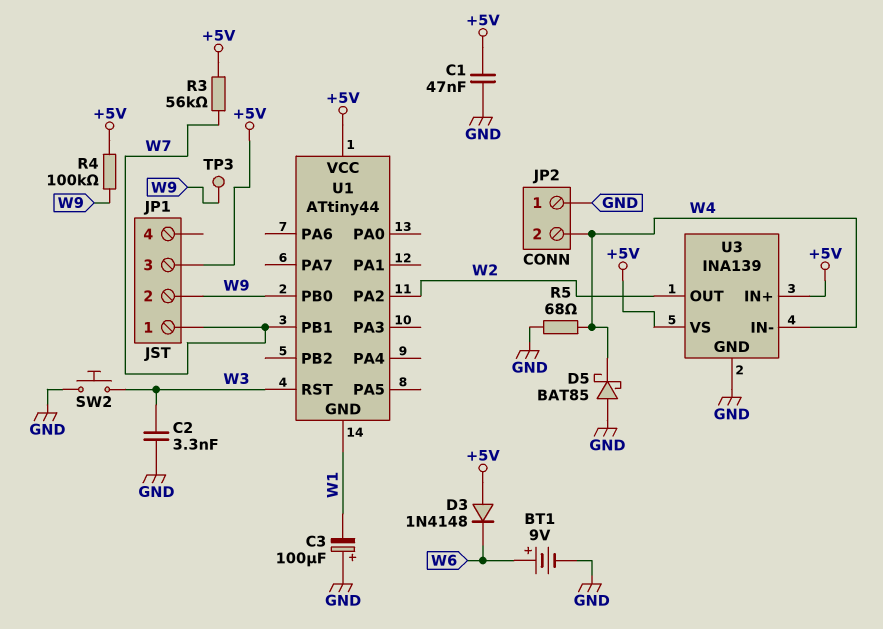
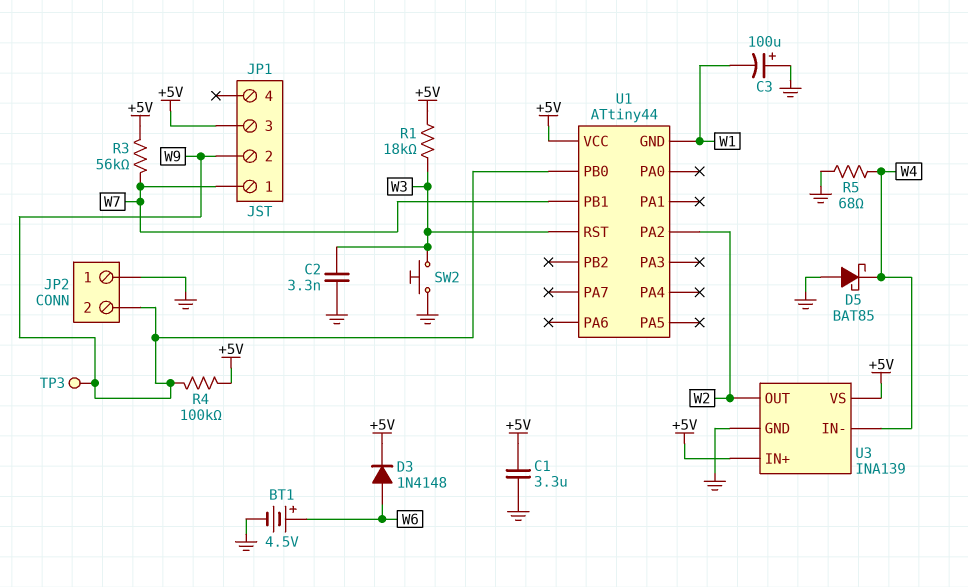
BT1: 9V (plus W6, minus GND) -> 4.5V (plus W6, minus GND)
C1: 47nF (+5V, GND) -> 3.3uF (+5V, GND)
D3: diode 1N4148 (A +5V, K W6) -> diode 1N4148 (A W6, K +5V)
JP2 pin 2: W4 -> W9
R1: none -> 18k (+5V, W3)

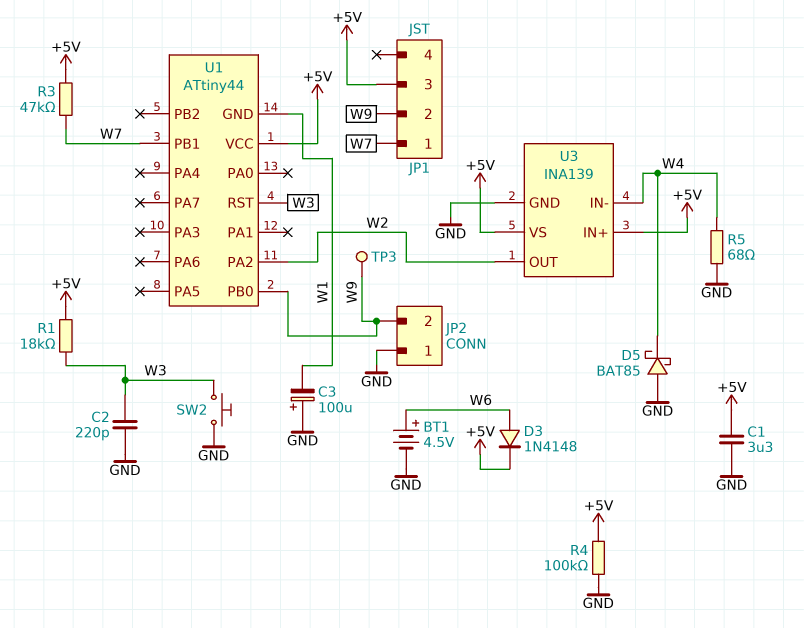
C2: 3.3nF (GND, W3) -> 220pF (GND, W3)
R3: 56k (+5V, W7) -> 47k (+5V, W7)
R4: 100k (+5V, W9) -> 100k (+5V, GND)

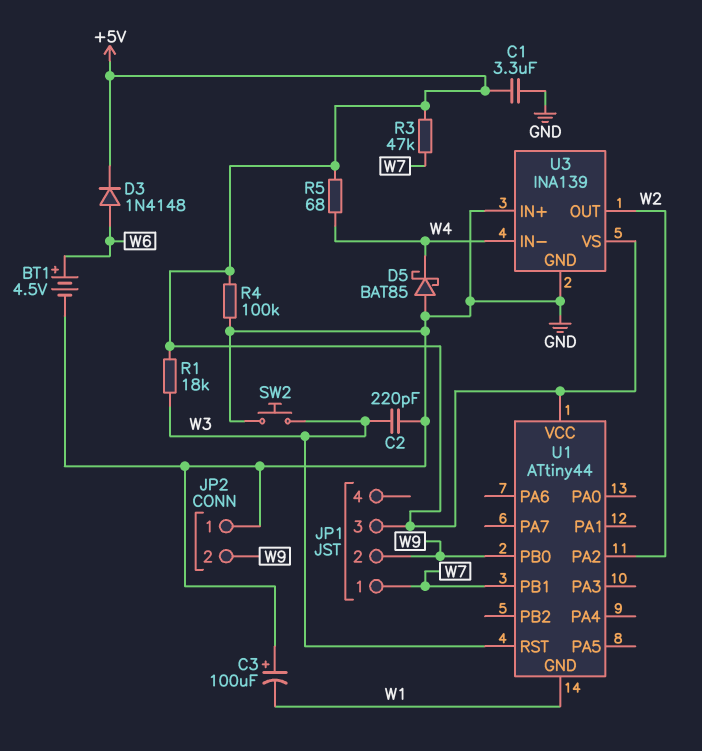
R5: 68 (GND, W4) -> 68 (+5V, W4)
TP3: test point (W9) -> none
U3 pin IN+: +5V -> GND

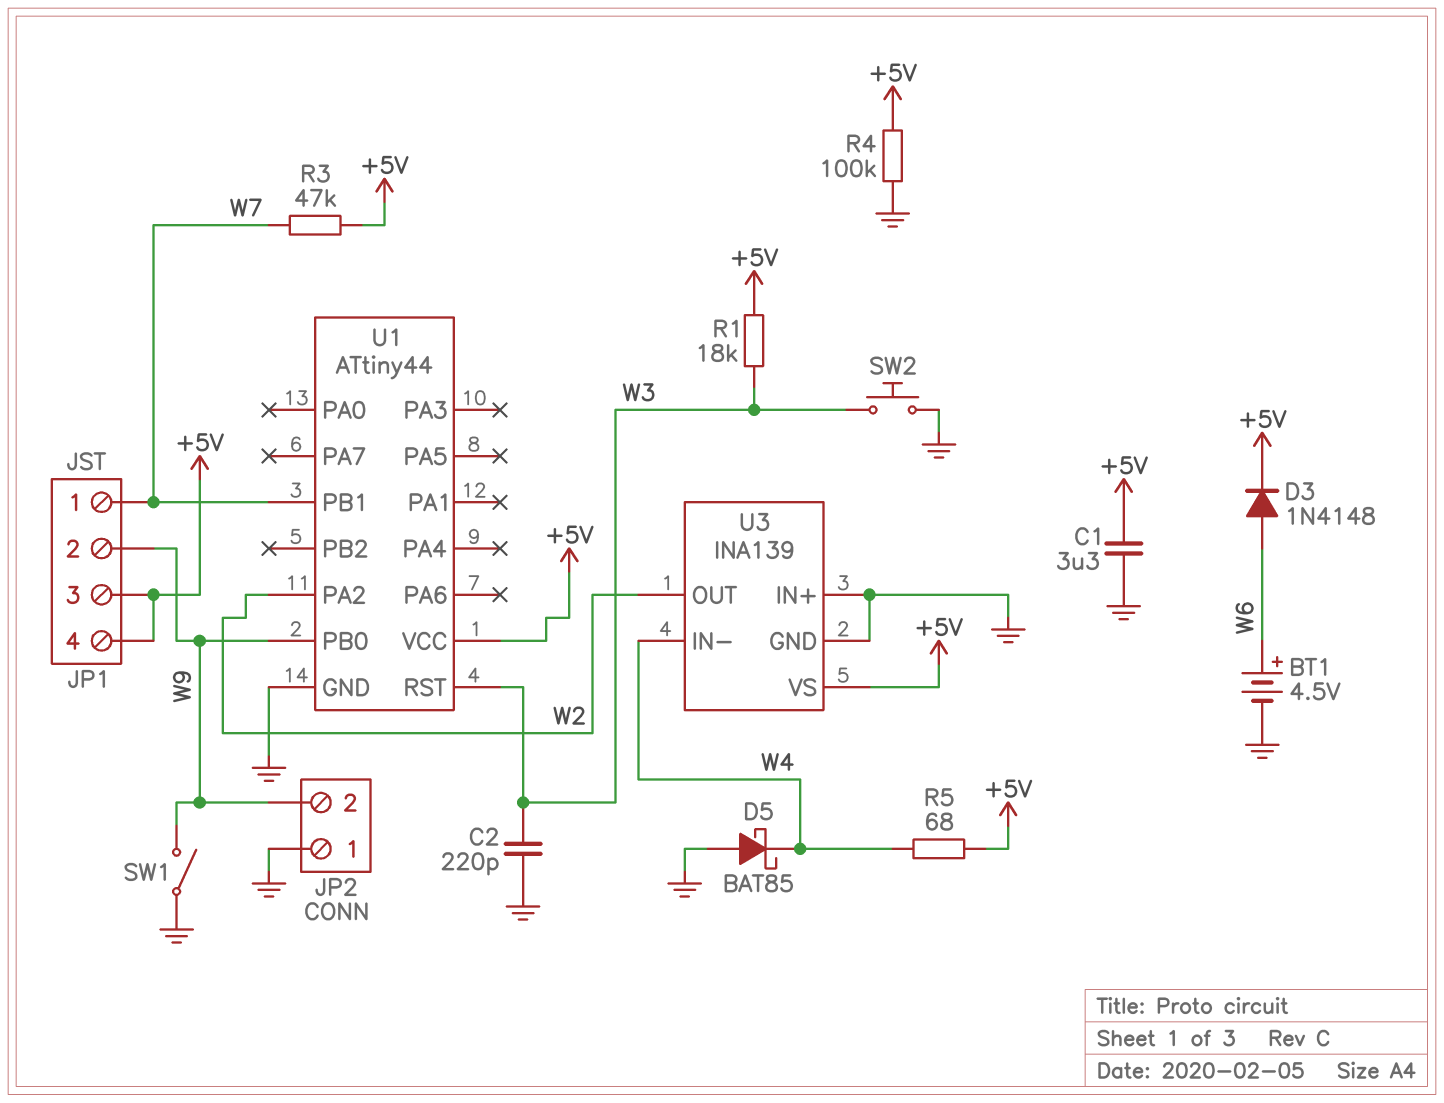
C3: 100uF (plus GND, minus W1) -> none
JP1 pin 4: none -> +5V
SW1: none -> switch (GND, W9)
U1 pin GND: W1 -> GND

